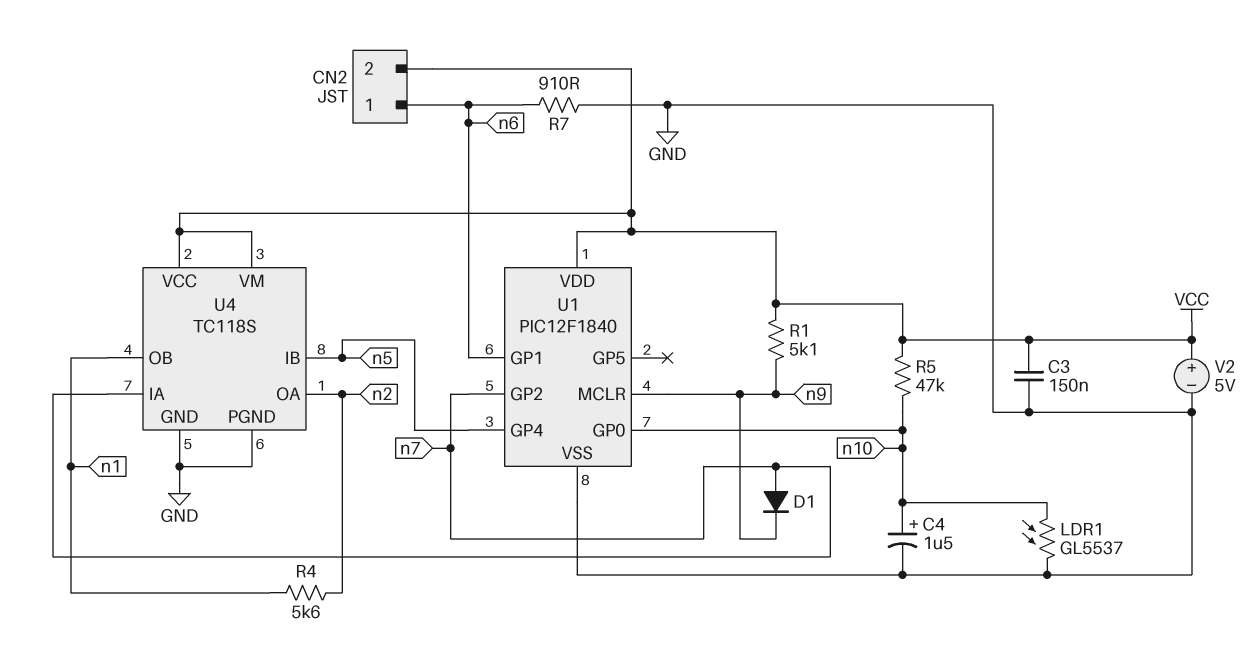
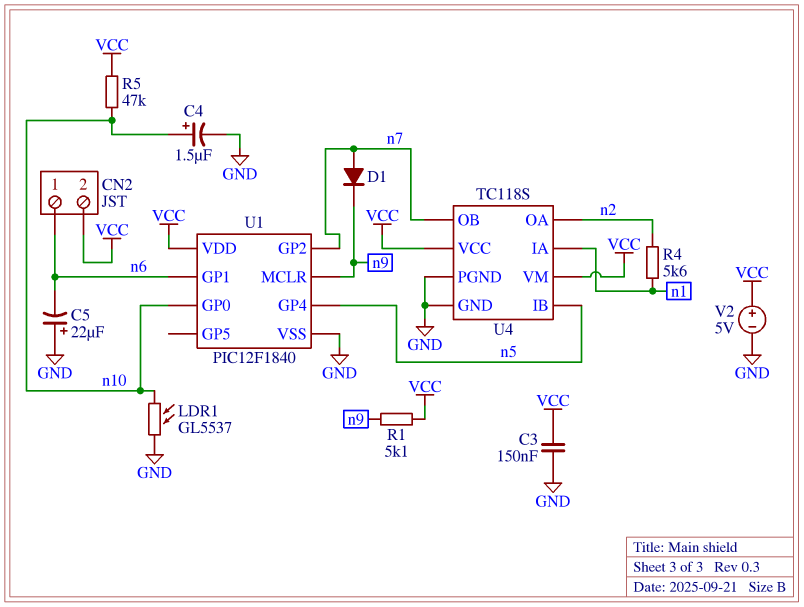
C5: none -> 22uF (plus GND, minus n6)
R7: 910 (GND, n6) -> none
U4 pin IA: n7 -> n1
U4 pin OB: n1 -> n7

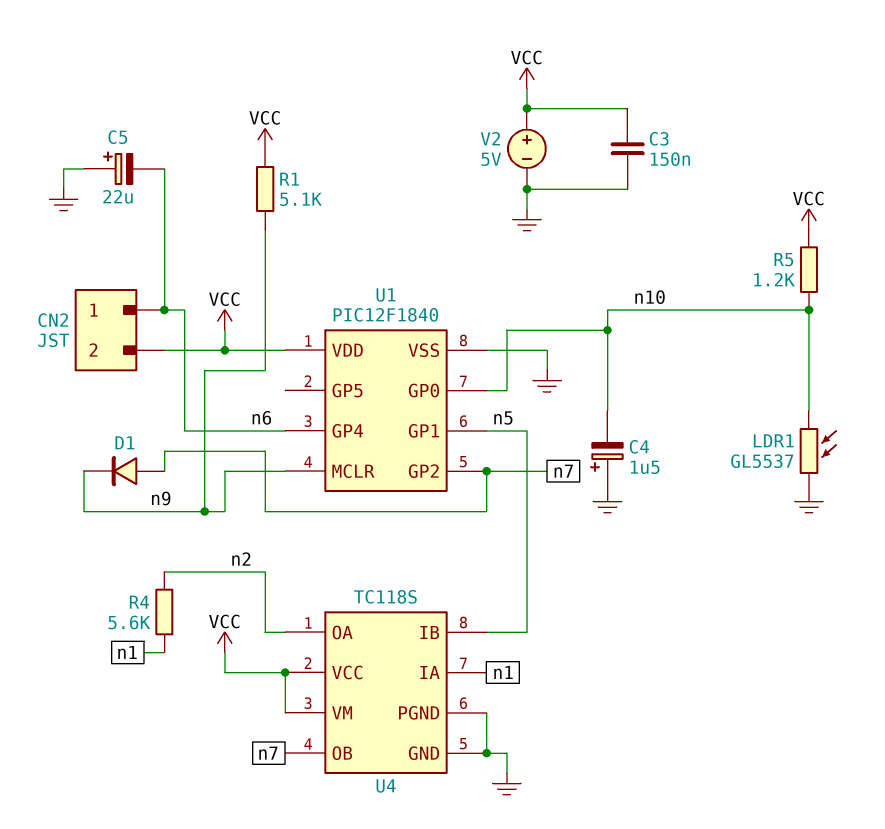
C4: 1.5uF (plus n10, minus GND) -> 1.5uF (plus GND, minus n10)
R5: 47k (VCC, n10) -> 1.2k (VCC, n10)
U1 pin GP1: n6 -> n5
U1 pin GP4: n5 -> n6

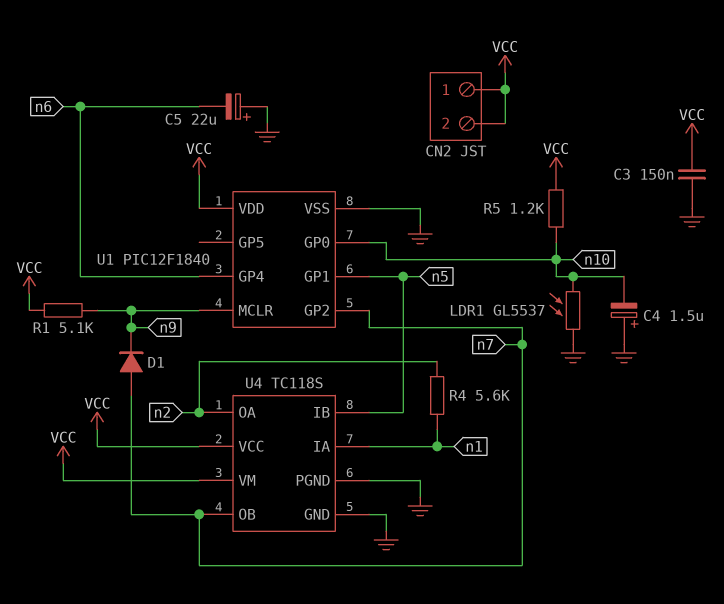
CN2 pin 1: n6 -> VCC
V2: 5V (plus VCC, minus GND) -> none

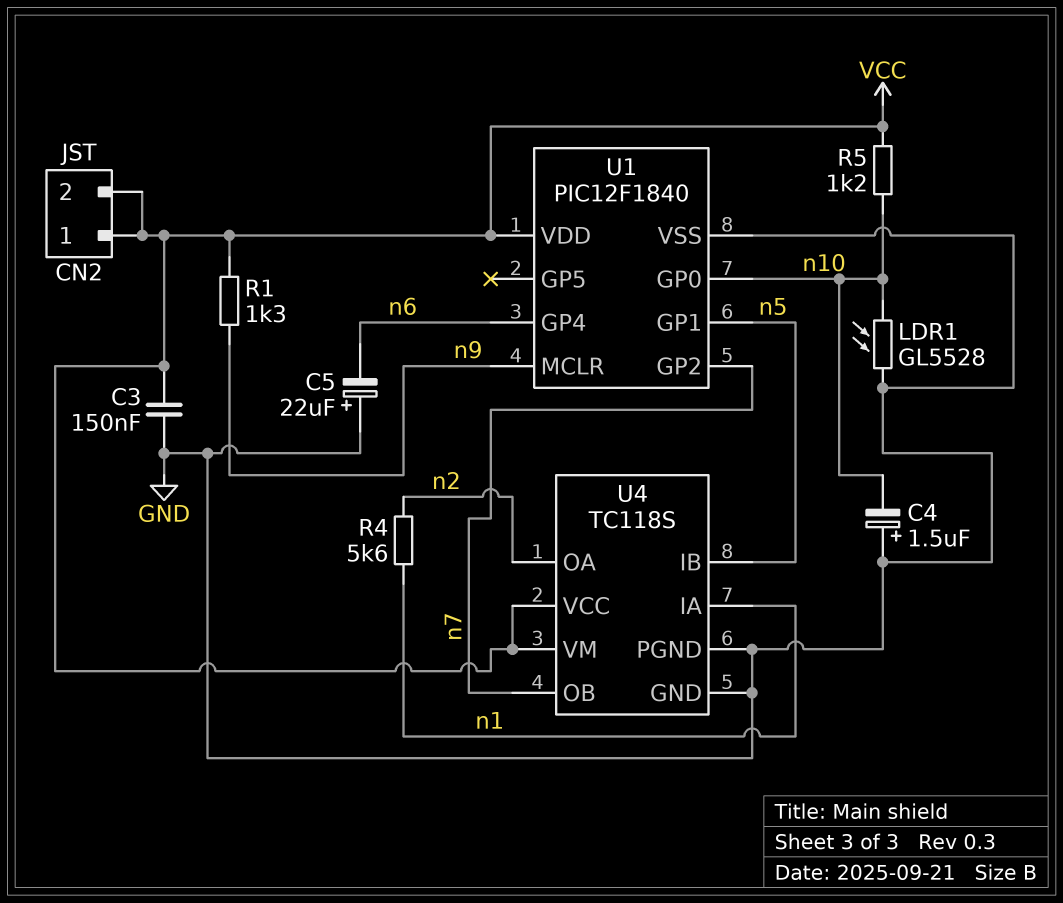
D1: diode (A n7, K n9) -> none
LDR1: GL5537 (GND, n10) -> GL5528 (GND, n10)
R1: 5.1k (VCC, n9) -> 1.3k (VCC, n9)

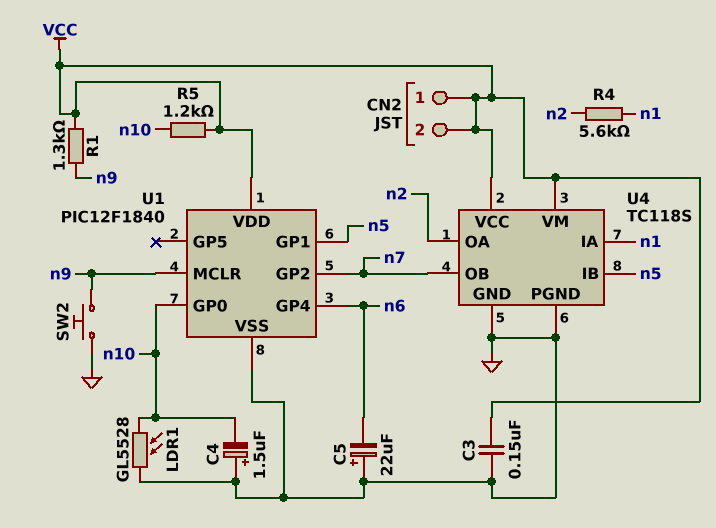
SW2: none -> button (GND, n9)

